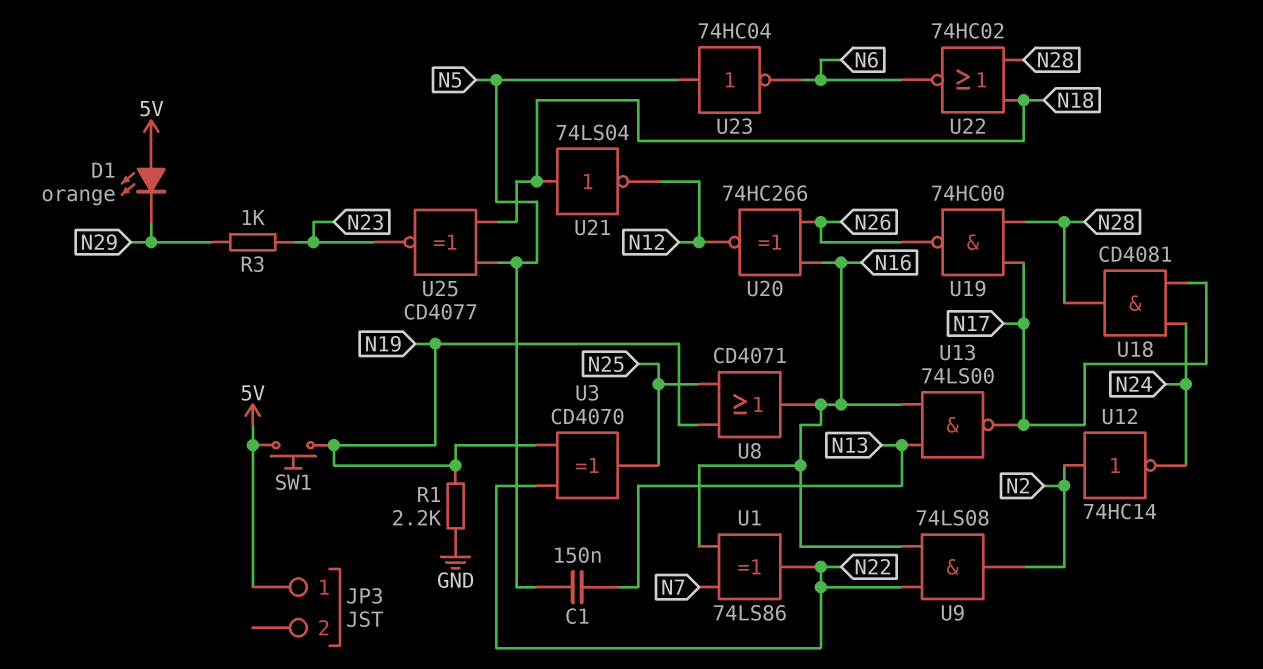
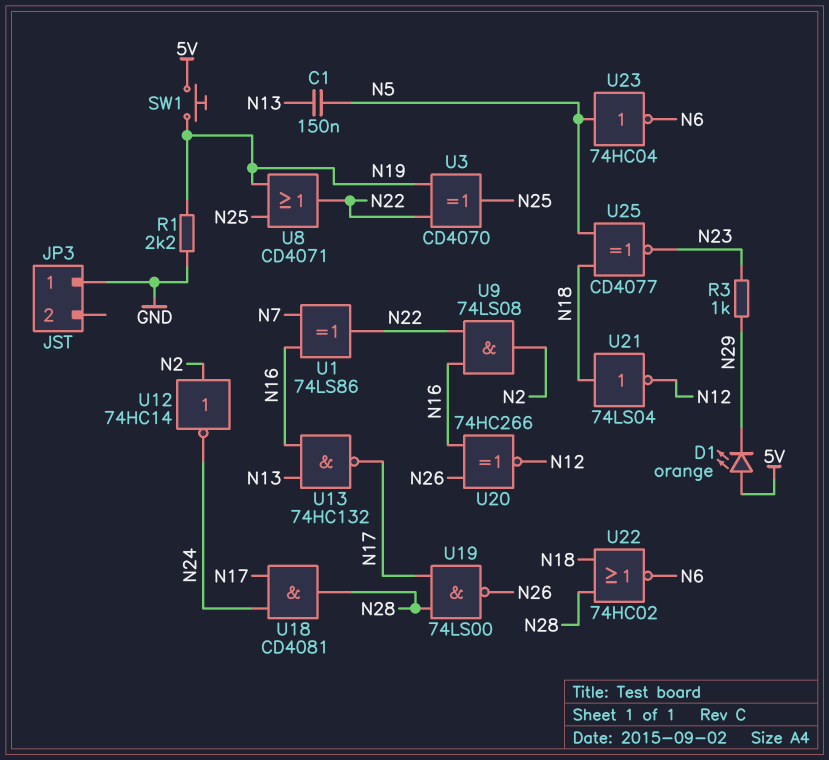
JP3 pin 1: 5V -> GND
U8: OR CD4071 (in N19, in N25, out N16) -> OR CD4071 (in N19, in N25, out N22)
U13: NAND 74LS00 (in N13, in N16, out N17) -> NAND 74HC132 (in N13, in N16, out N17)
U19: NAND 74HC00 (in N17, in N28, out N26) -> NAND 74LS00 (in N17, in N28, out N26)

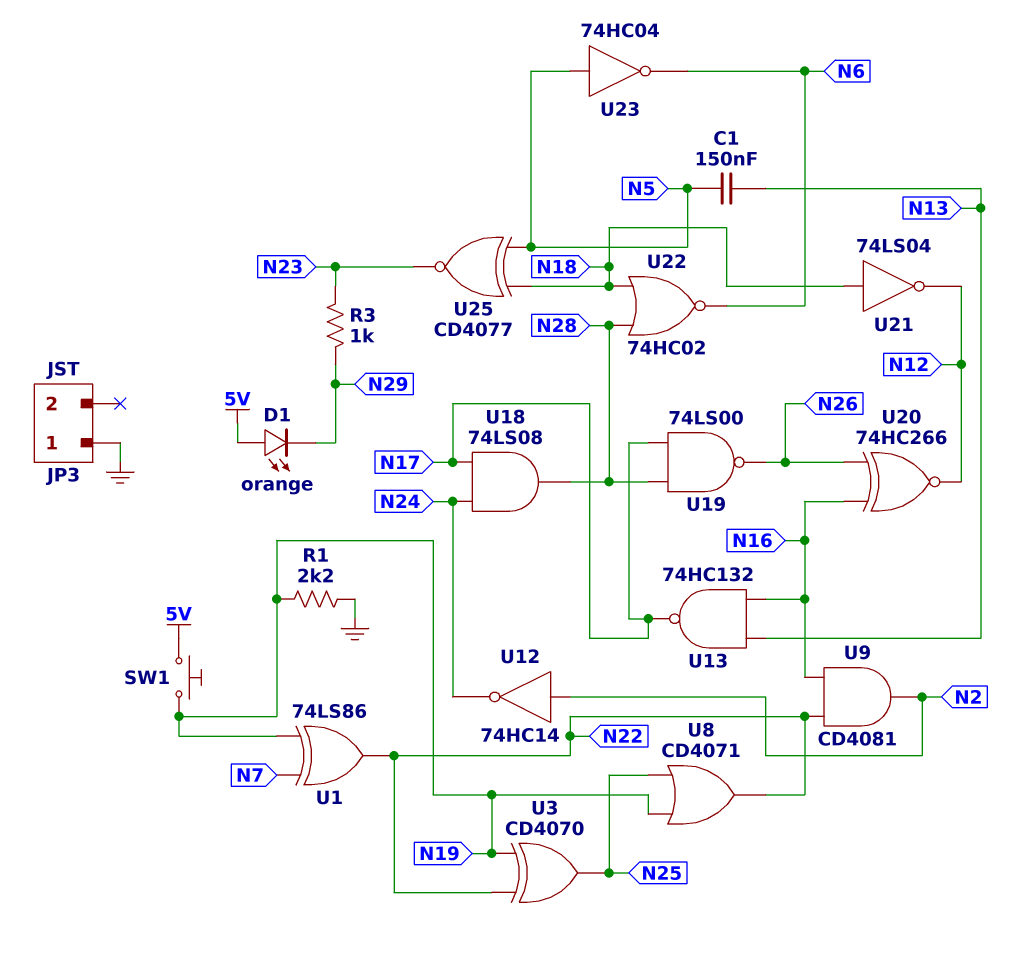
U1: XOR 74LS86 (in N7, in N16, out N22) -> XOR 74LS86 (in N7, in N19, out N22)
U9: AND 74LS08 (in N16, in N22, out N2) -> AND CD4081 (in N16, in N22, out N2)
U18: AND CD4081 (in N17, in N24, out N28) -> AND 74LS08 (in N17, in N24, out N28)

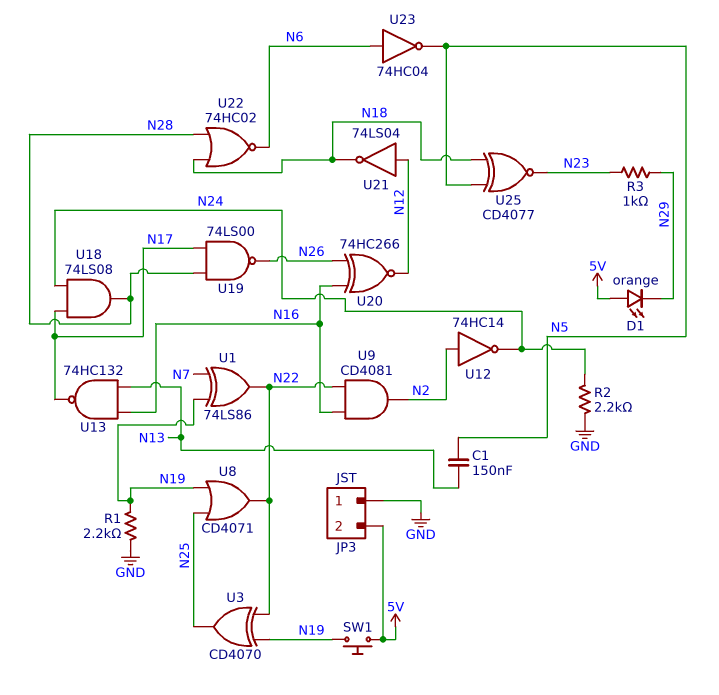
JP3 pin 2: none -> 5V
R2: none -> 2.2k (GND, N24)
U21: NOT 74LS04 (in N18, out N12) -> NOT 74LS04 (in N12, out N18)
U23: NOT 74HC04 (in N5, out N6) -> NOT 74HC04 (in N6, out N5)

